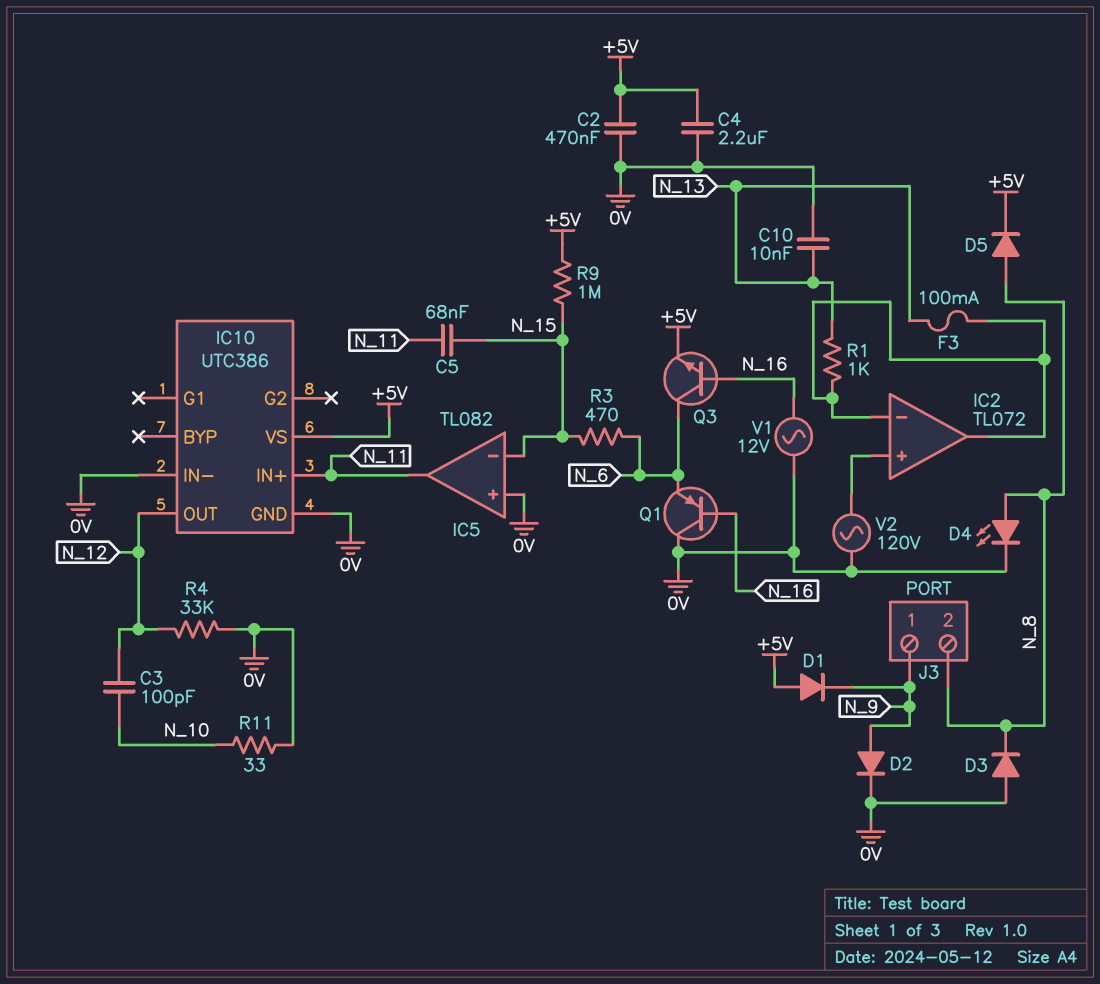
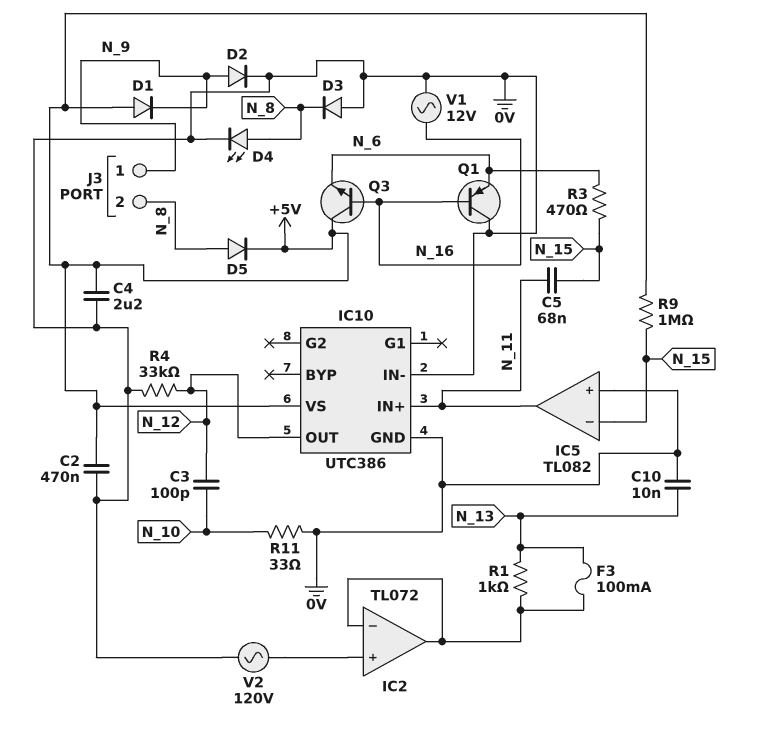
Q3: NPN (B N_16, C N_6, E +5V) -> NPN (B N_16, C +5V, E N_6)

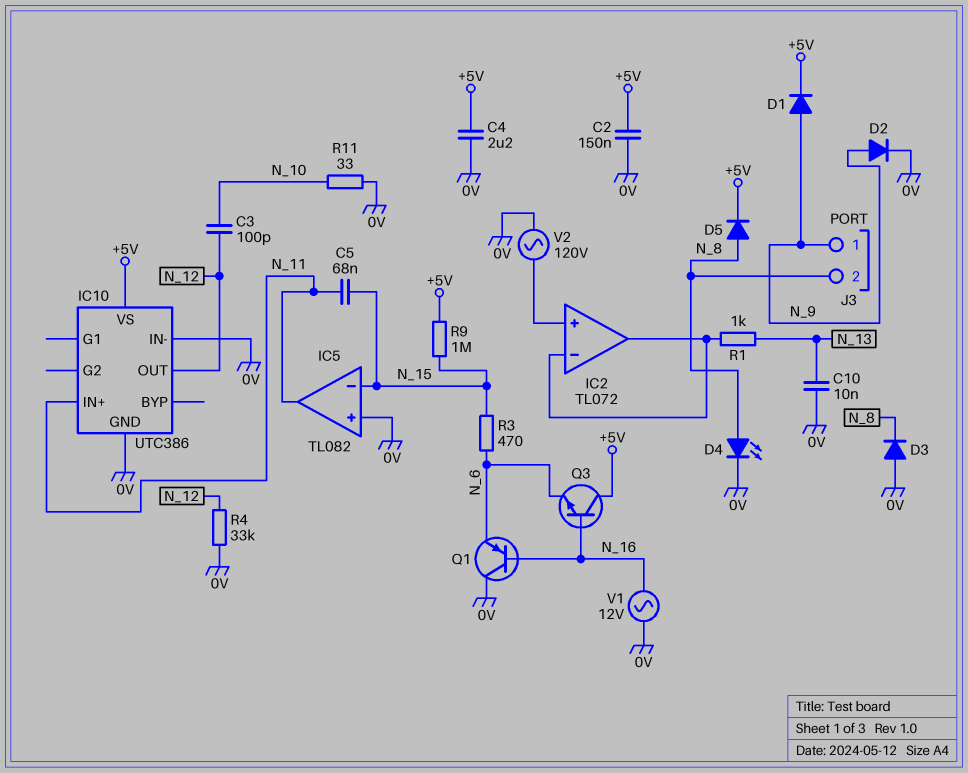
C2: 470nF (+5V, 0V) -> 150nF (+5V, 0V)
D1: diode (A +5V, K N_9) -> diode (A N_9, K +5V)
F3: 100mA (IC2/in-, N_13) -> none

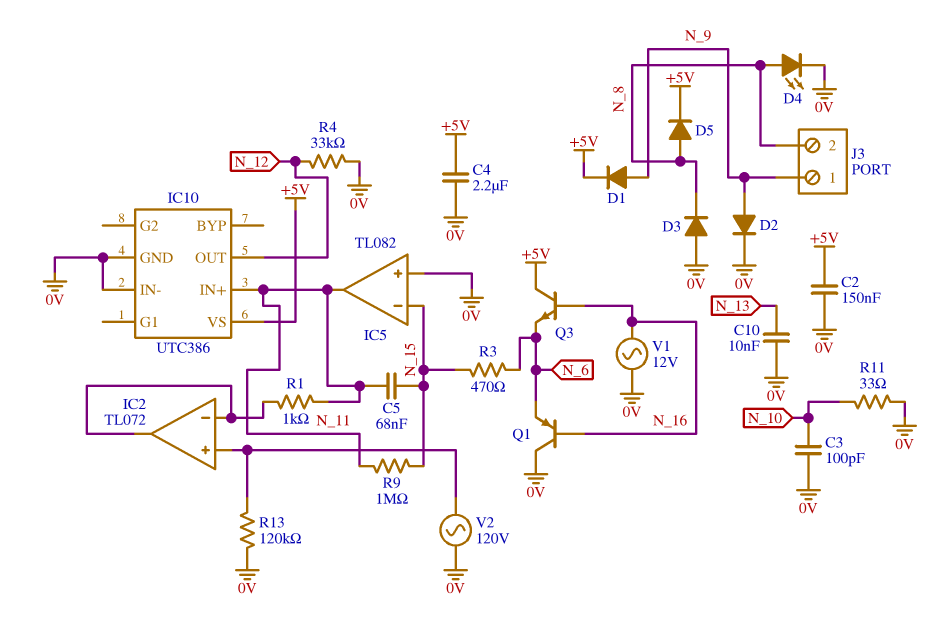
C3: 100pF (N_10, N_12) -> 100pF (0V, N_10)
R1: 1k (IC2/in-, N_13) -> 1k (IC2/in-, N_11)
R9: 1M (+5V, N_15) -> 1M (N_11, N_15)
R13: none -> 120k (0V, IC2/in+)

